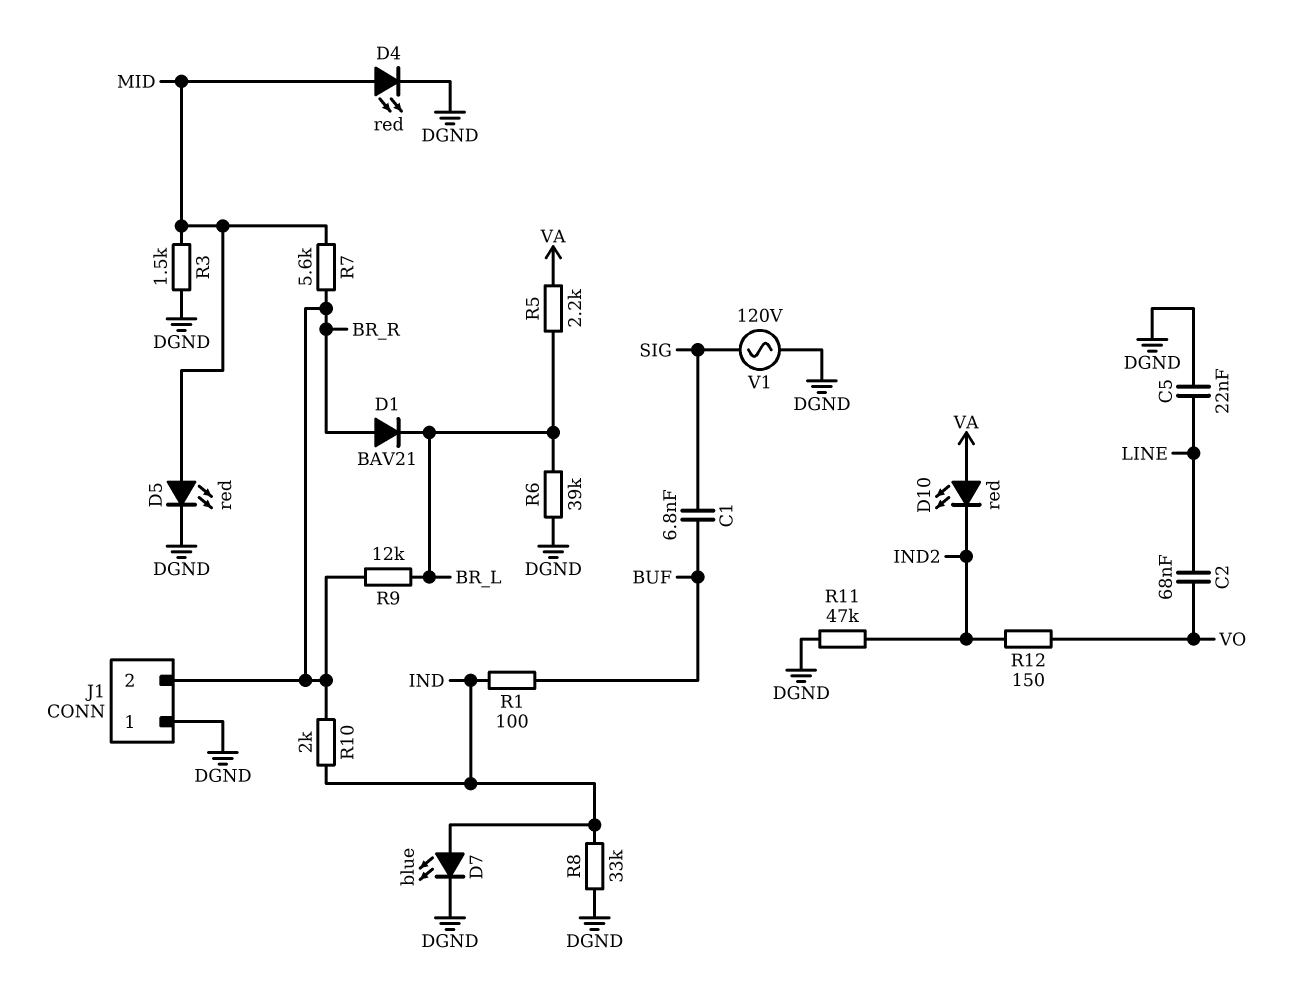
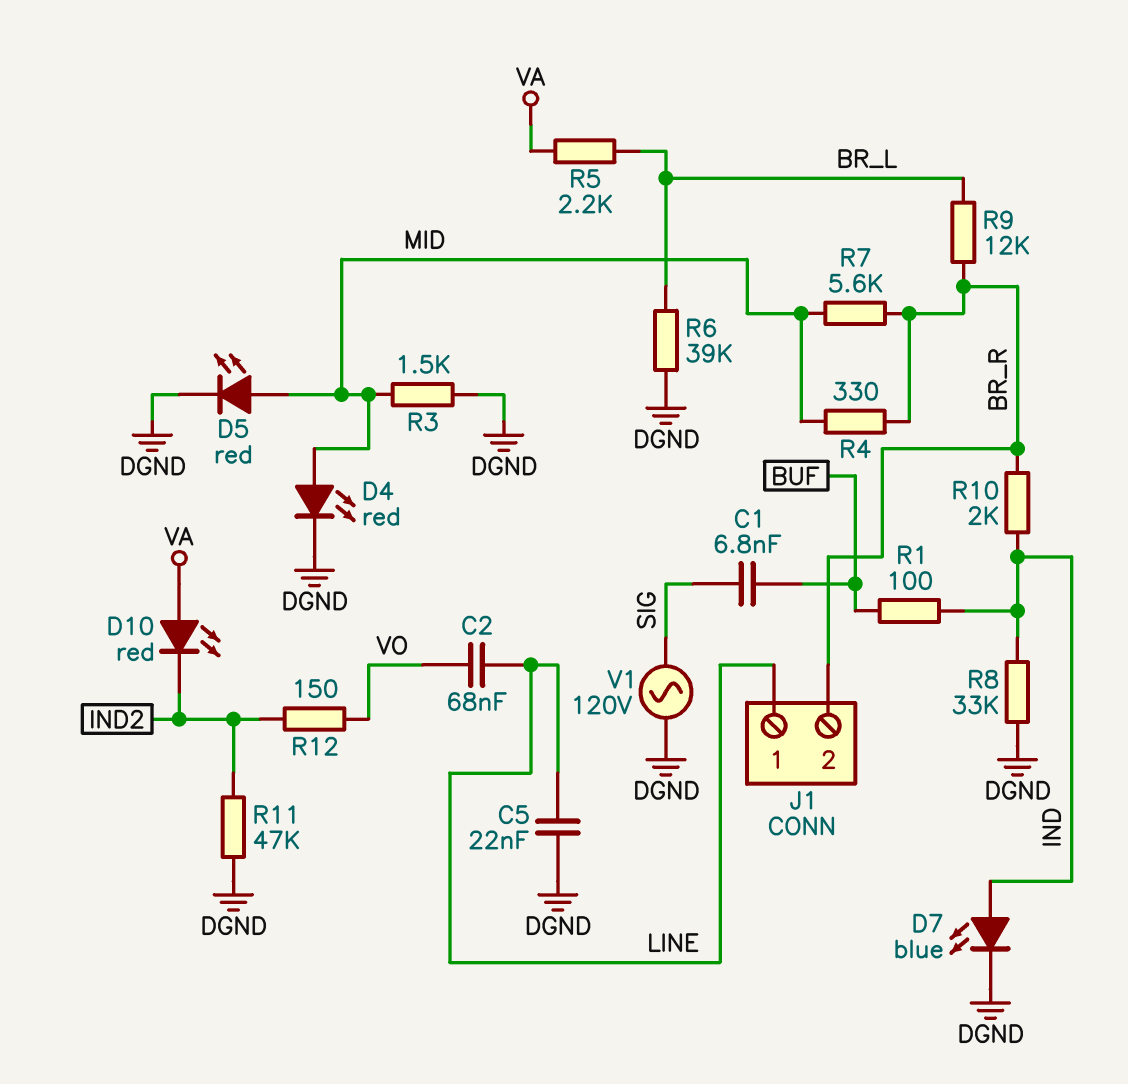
D1: diode BAV21 (A BR_R, K BR_L) -> none
J1 pin 1: DGND -> LINE
R4: none -> 330 (BR_R, MID)

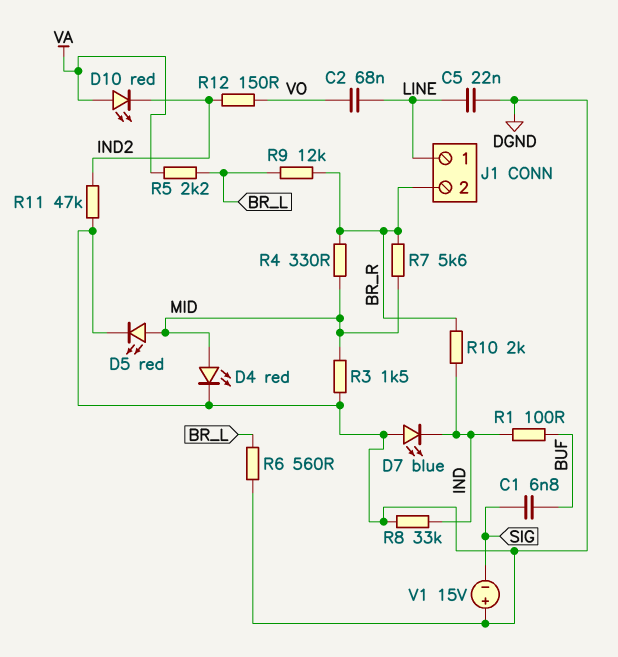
D7: LED blue (A IND, K DGND) -> LED blue (A DGND, K IND)
R6: 39k (BR_L, DGND) -> 560 (BR_L, DGND)
V1: AC 120V (DGND, SIG) -> 15V (plus DGND, minus SIG)

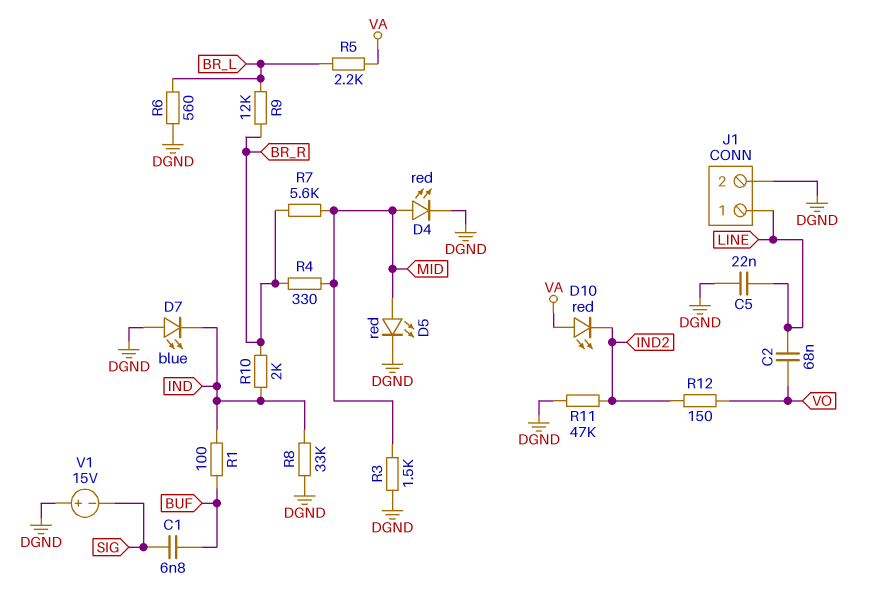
J1 pin 2: BR_R -> DGND

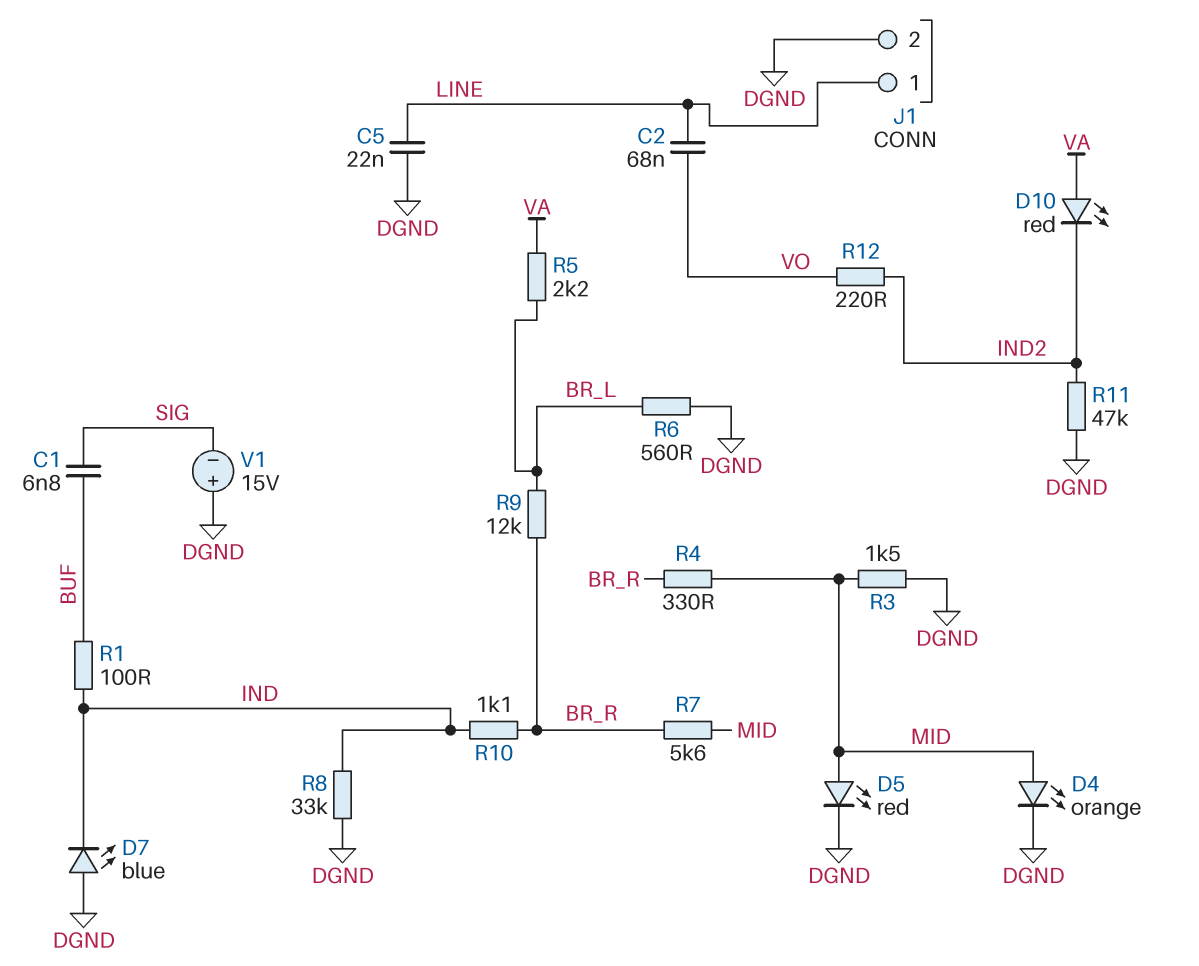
D4: LED red (A MID, K DGND) -> LED orange (A MID, K DGND)
R10: 2k (BR_R, IND) -> 1.1k (BR_R, IND)
R12: 150 (IND2, VO) -> 220 (IND2, VO)

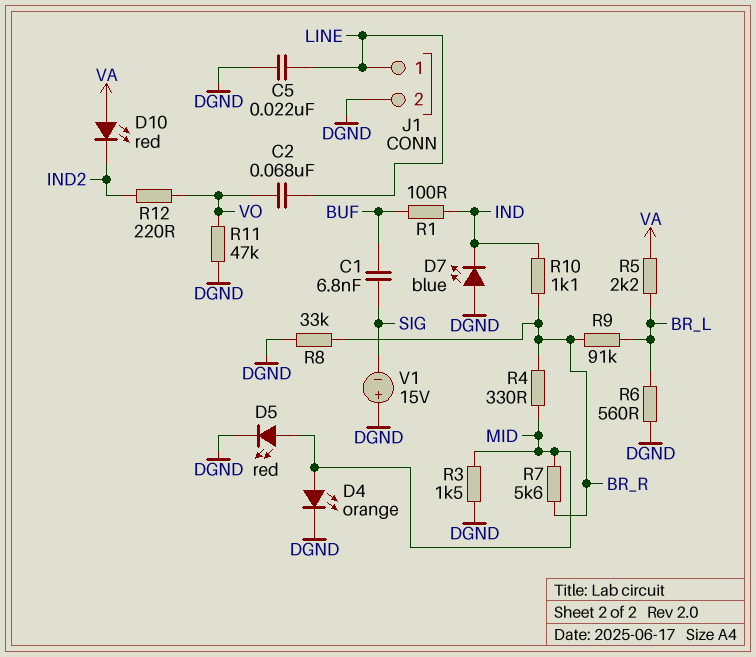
R8: 33k (DGND, IND) -> 33k (BR_R, DGND)
R9: 12k (BR_L, BR_R) -> 91k (BR_L, BR_R)
R11: 47k (DGND, IND2) -> 47k (DGND, VO)

